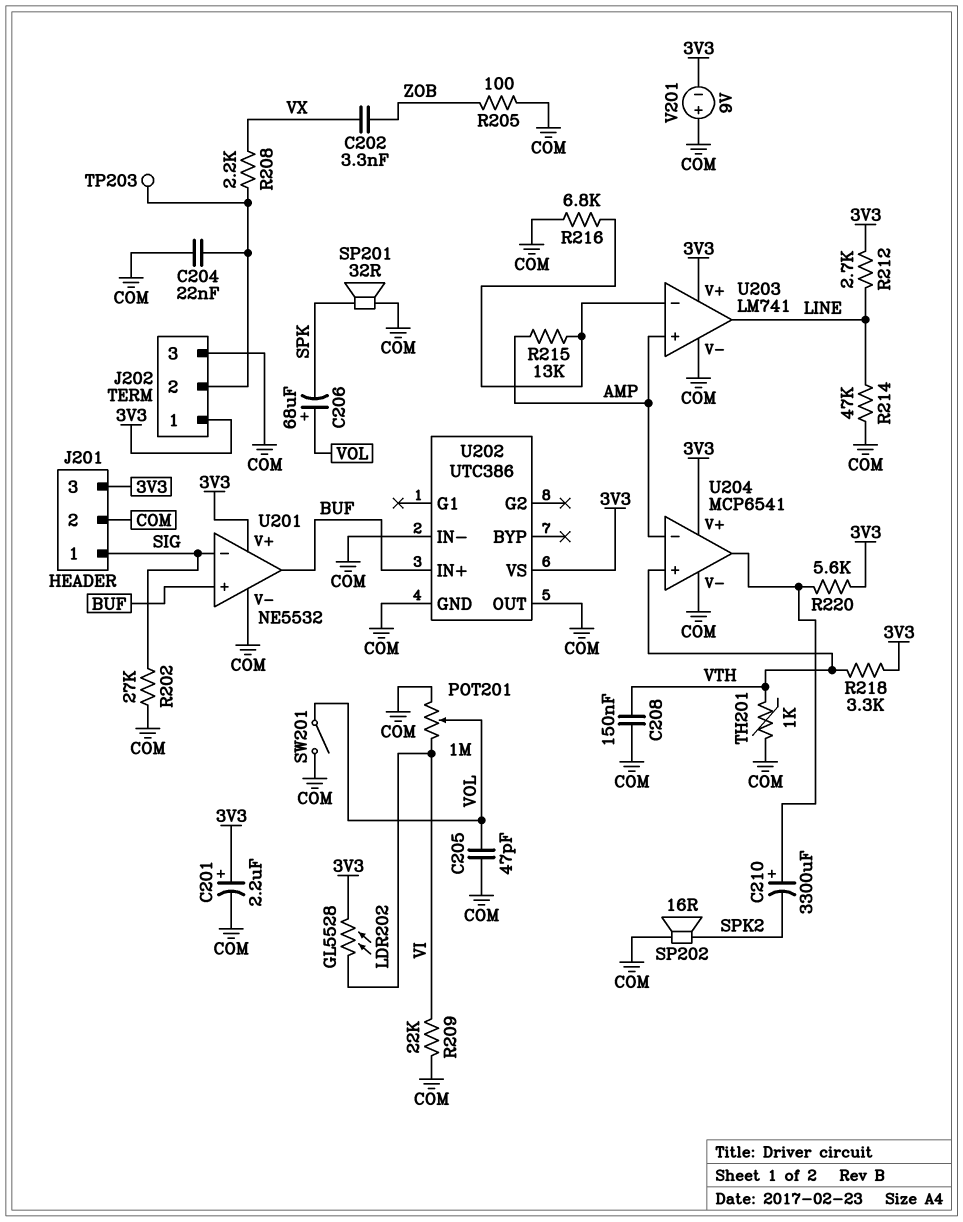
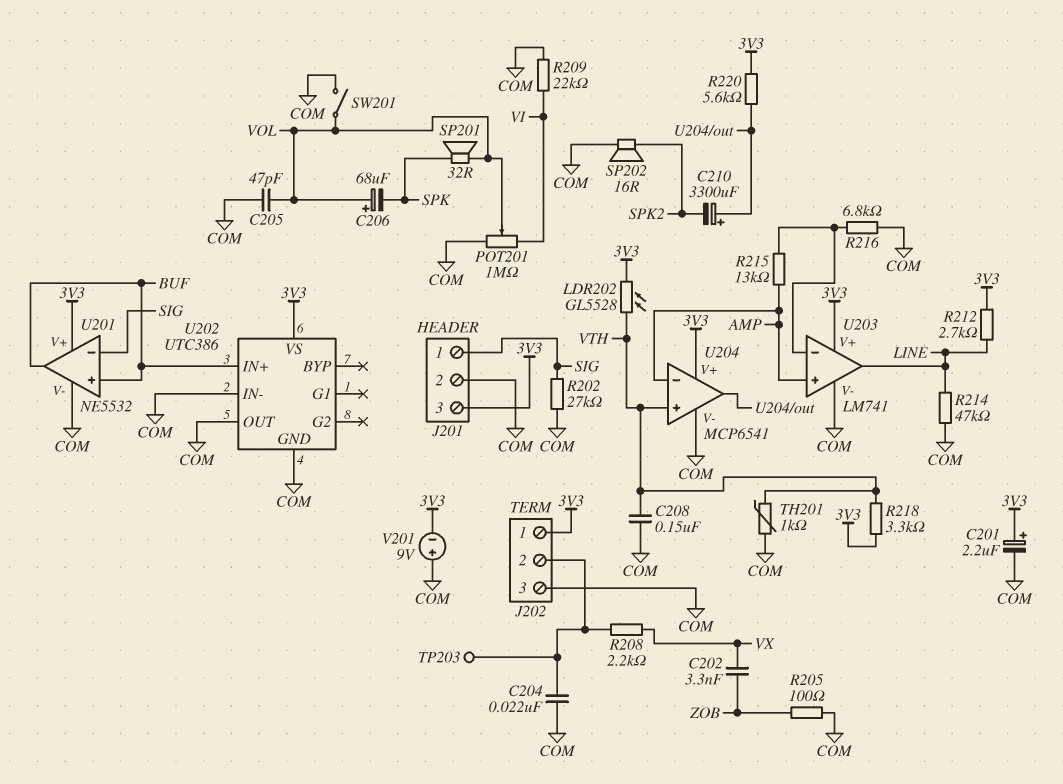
LDR202: GL5528 (3V3, VI) -> GL5528 (3V3, VTH)
SP201: speaker 32R (COM, SPK) -> speaker 32R (SPK, VOL)

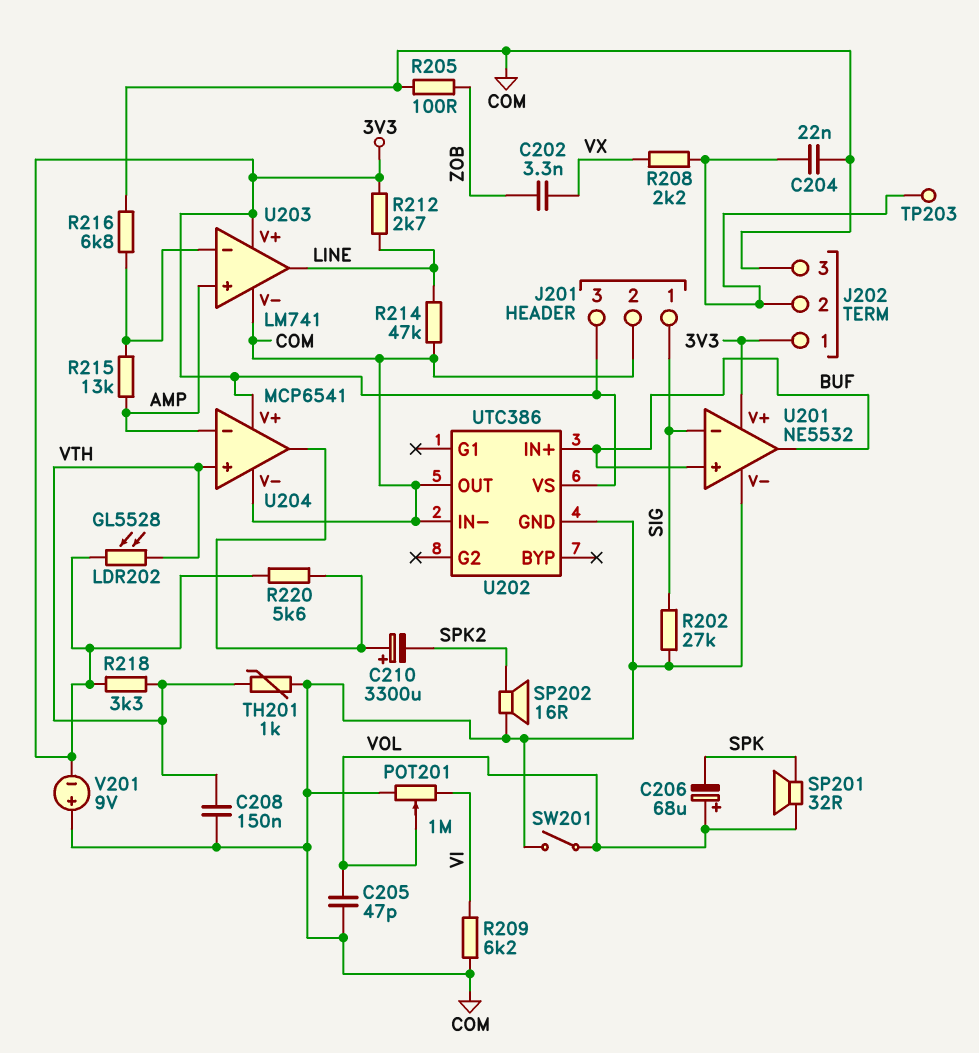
C201: 2.2uF (plus 3V3, minus COM) -> none
R209: 22k (COM, VI) -> 6.2k (COM, VI)

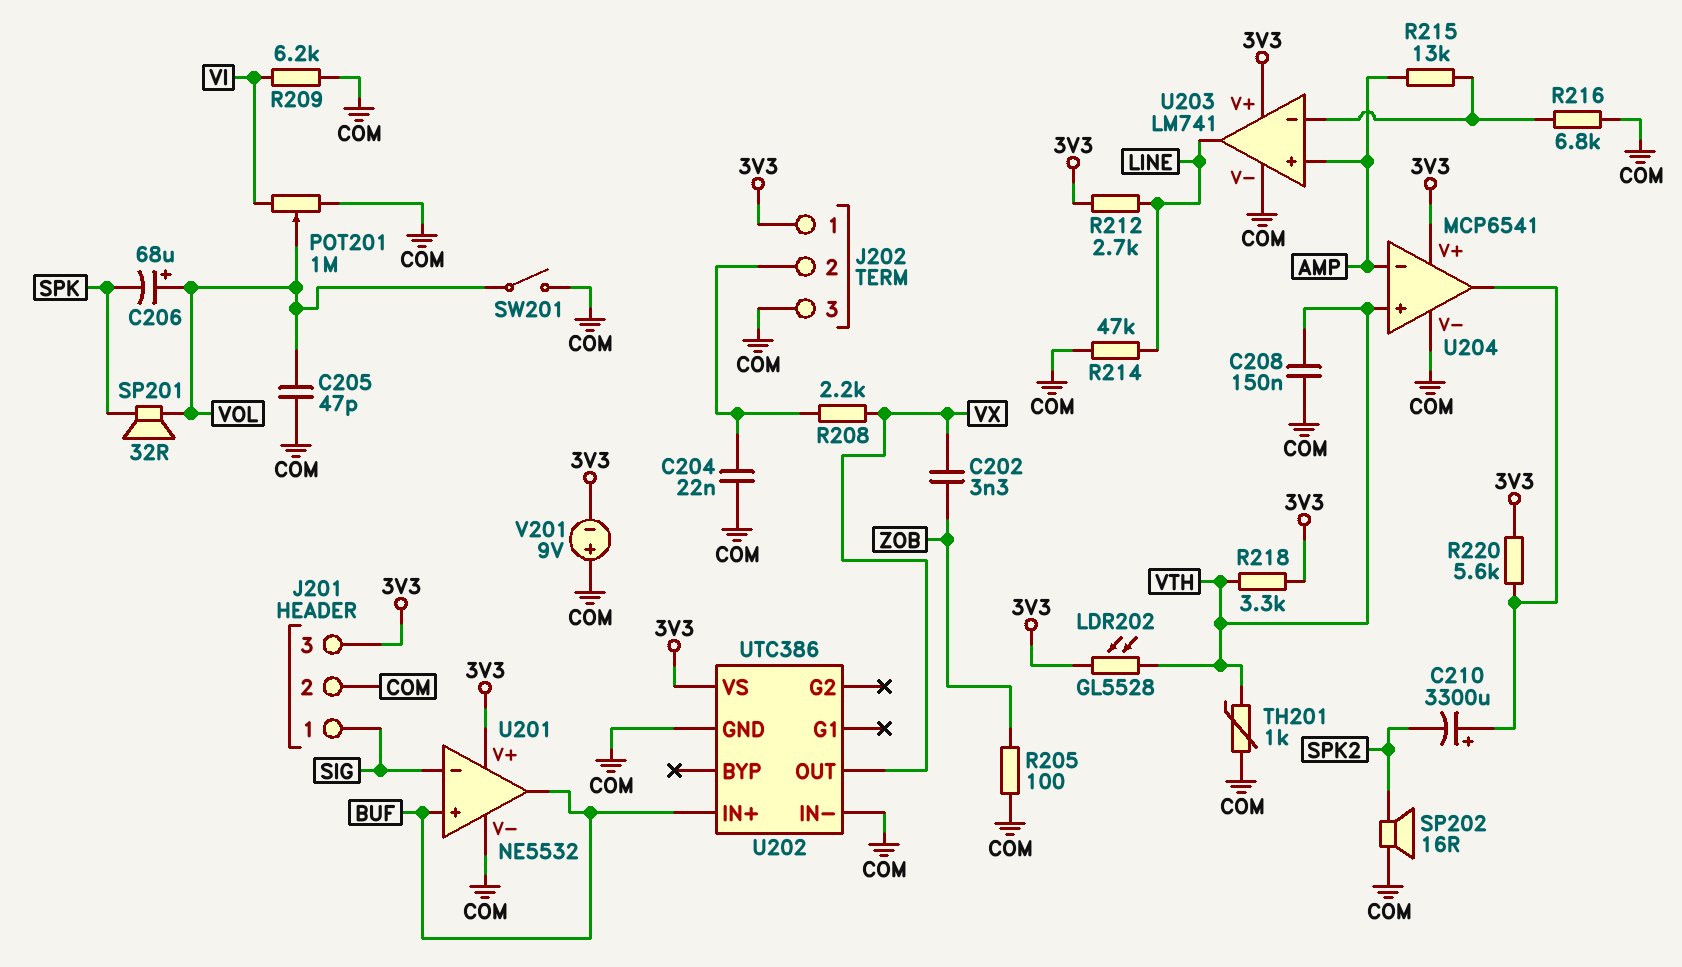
R202: 27k (COM, SIG) -> none
TP203: test point (J202/2) -> none
U202 pin OUT: COM -> VX

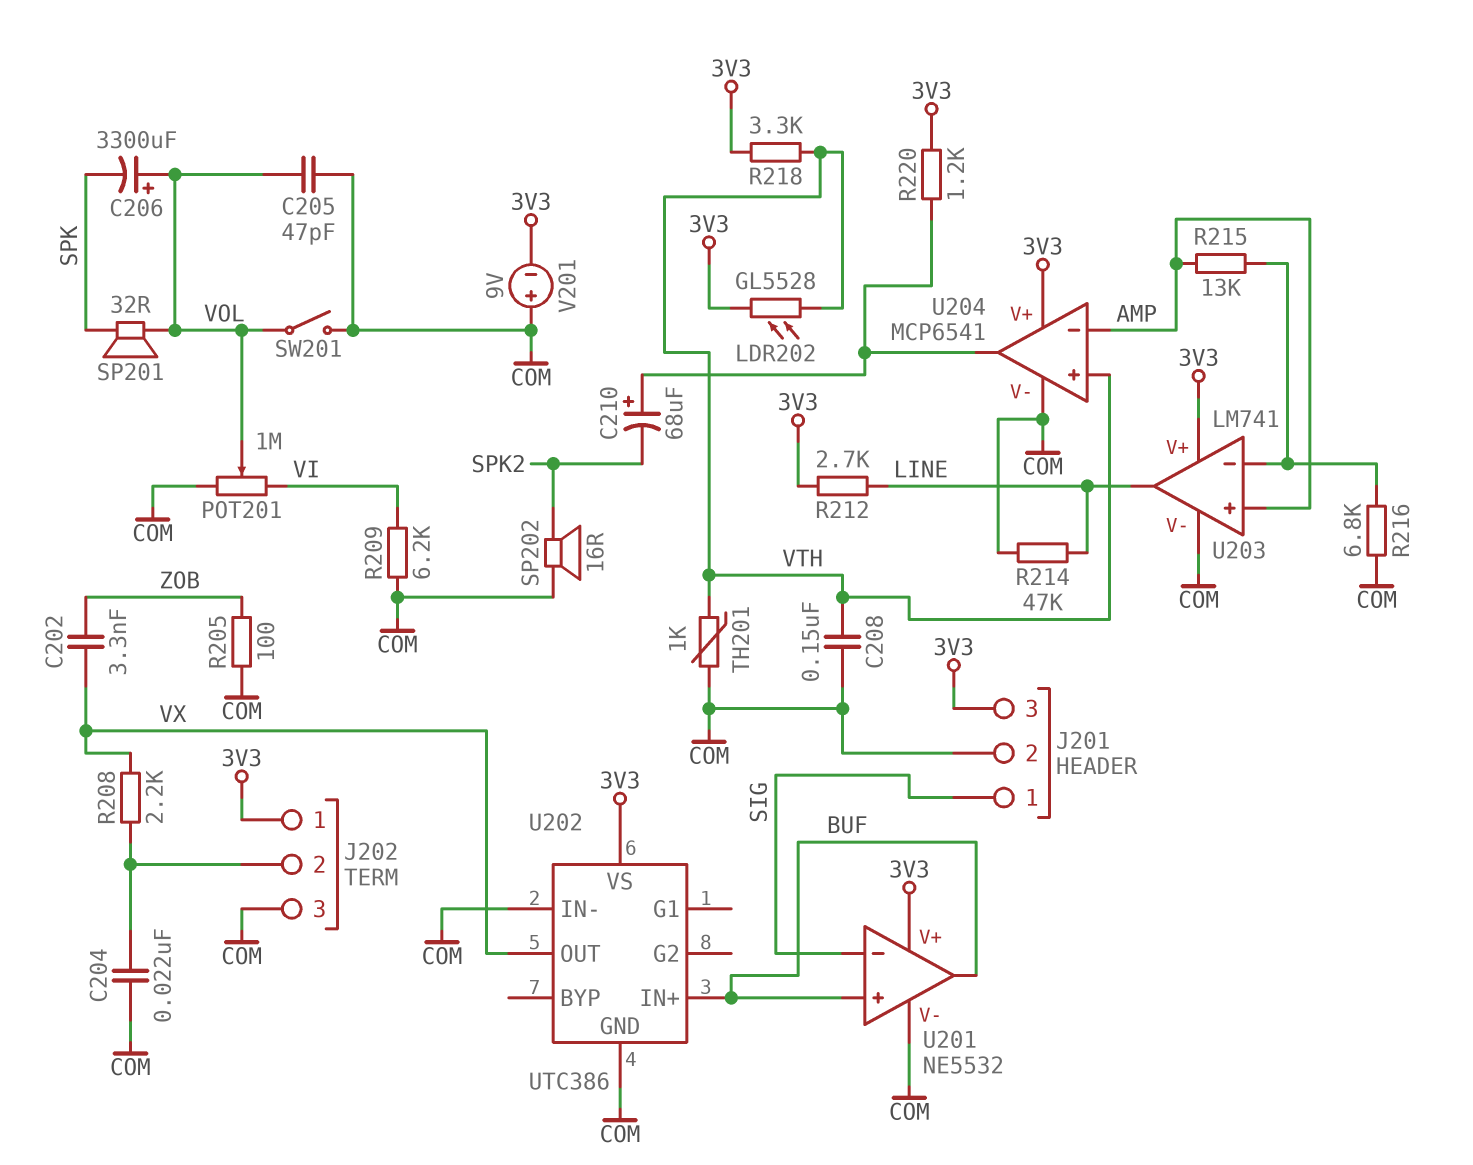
C206: 68uF (plus VOL, minus SPK) -> 3300uF (plus VOL, minus SPK)
C210: 3300uF (plus U204/out, minus SPK2) -> 68uF (plus U204/out, minus SPK2)
R220: 5.6k (3V3, U204/out) -> 1.2k (3V3, U204/out)

